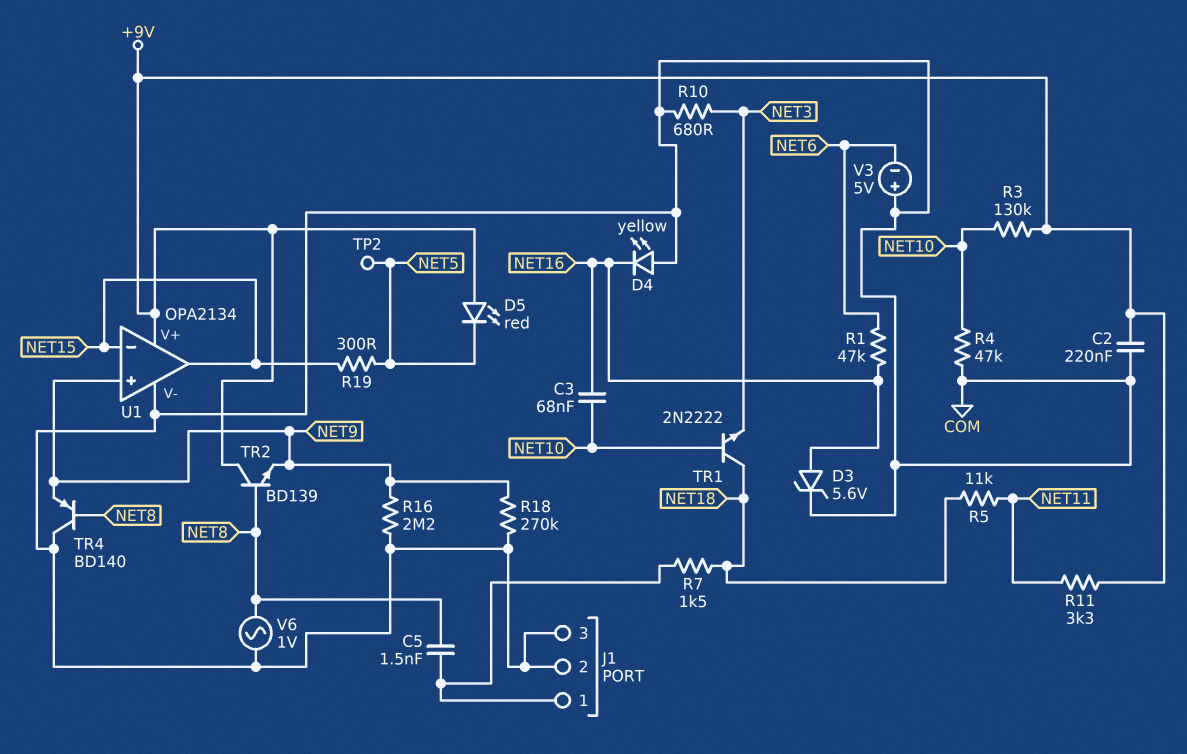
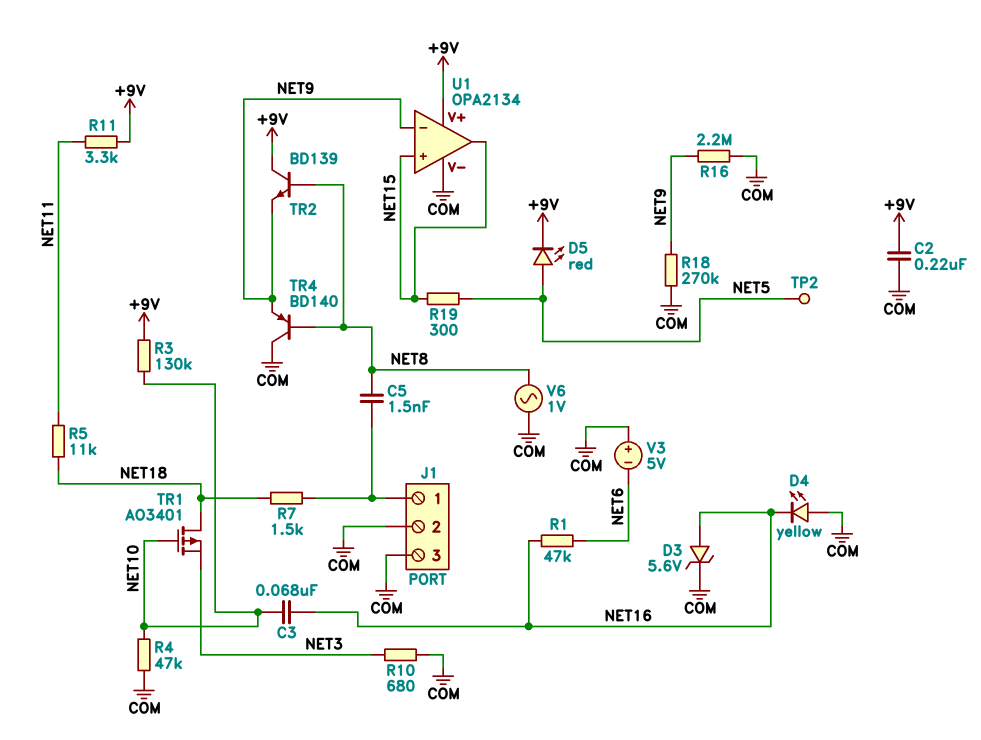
D5: LED red (A +9V, K NET5) -> LED red (A NET5, K +9V)
TR1: NPN 2N2222 (B NET10, C NET18, E NET3) -> PMOS AO3401 (G NET10, D NET18, S NET3)
U1 pin in+: NET9 -> NET15
U1 pin in-: NET15 -> NET9

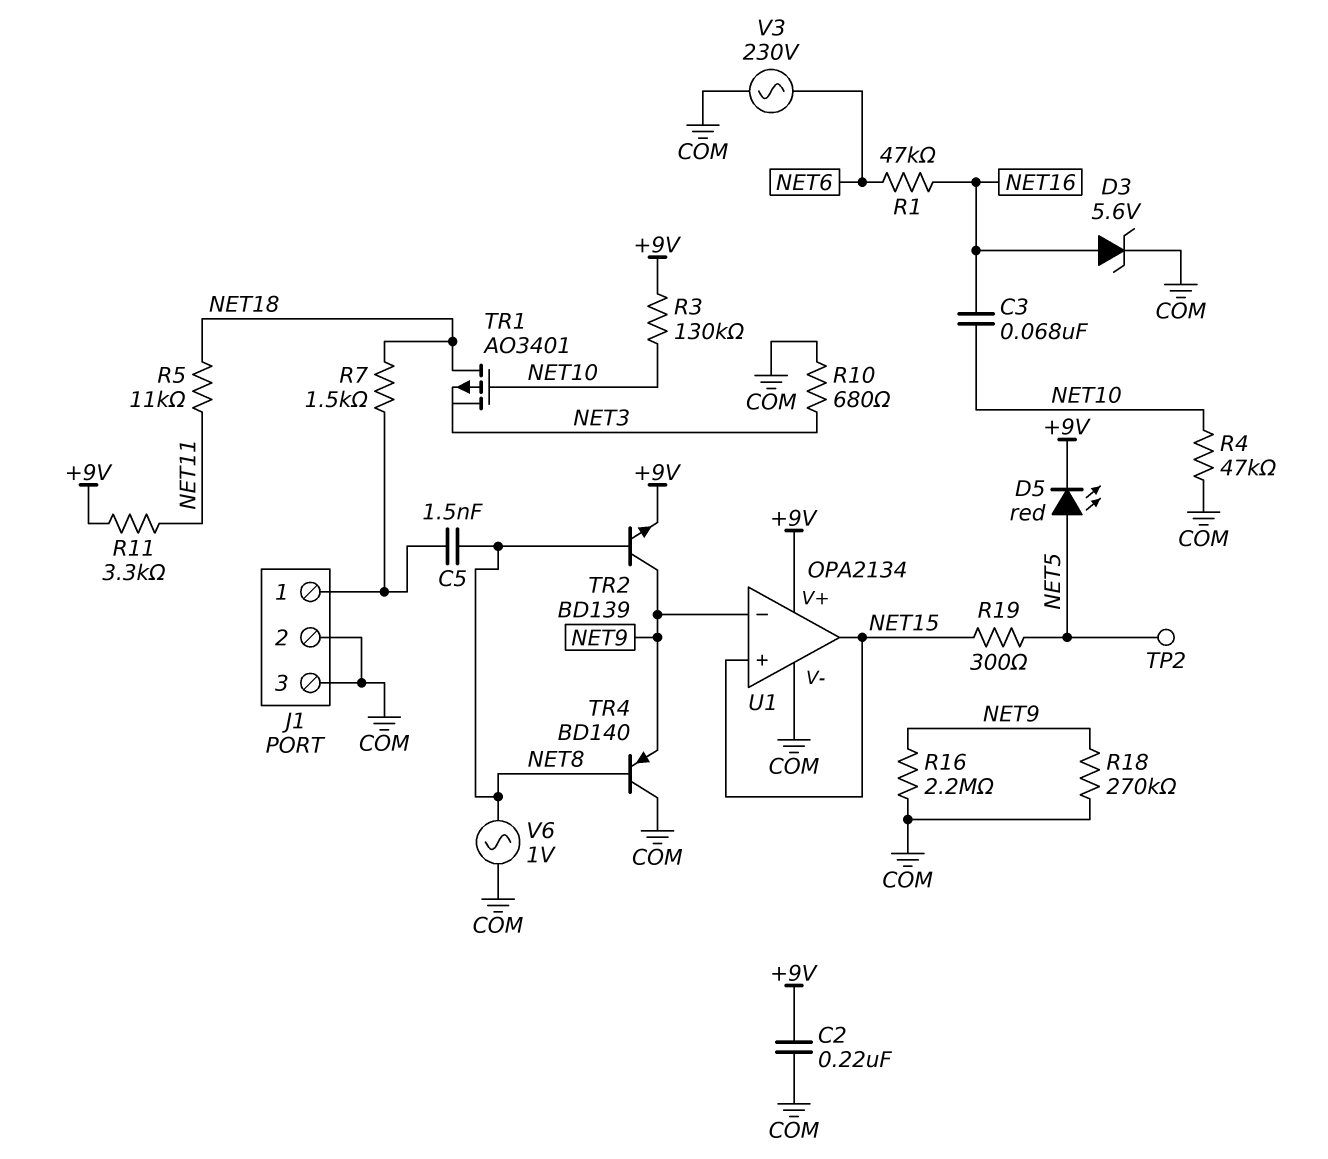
D4: LED yellow (A COM, K NET16) -> none
TR2: NPN BD139 (B NET8, C +9V, E NET9) -> NPN BD139 (B NET8, C NET9, E +9V)
V3: 5V (plus COM, minus NET6) -> AC 230V (COM, NET6)

